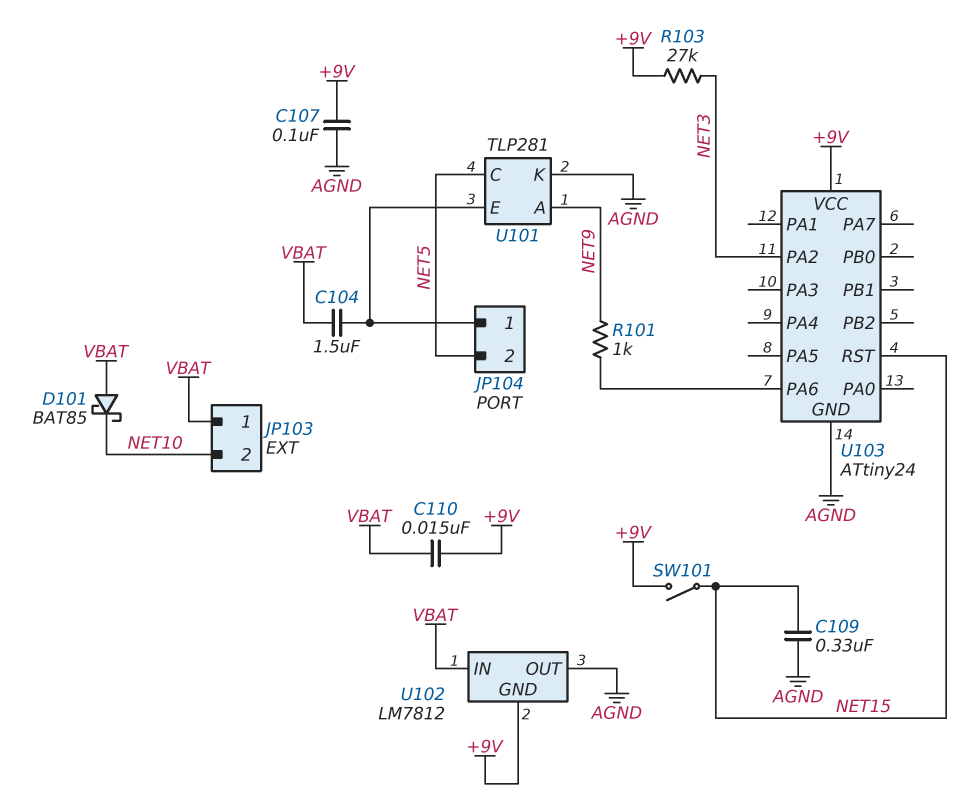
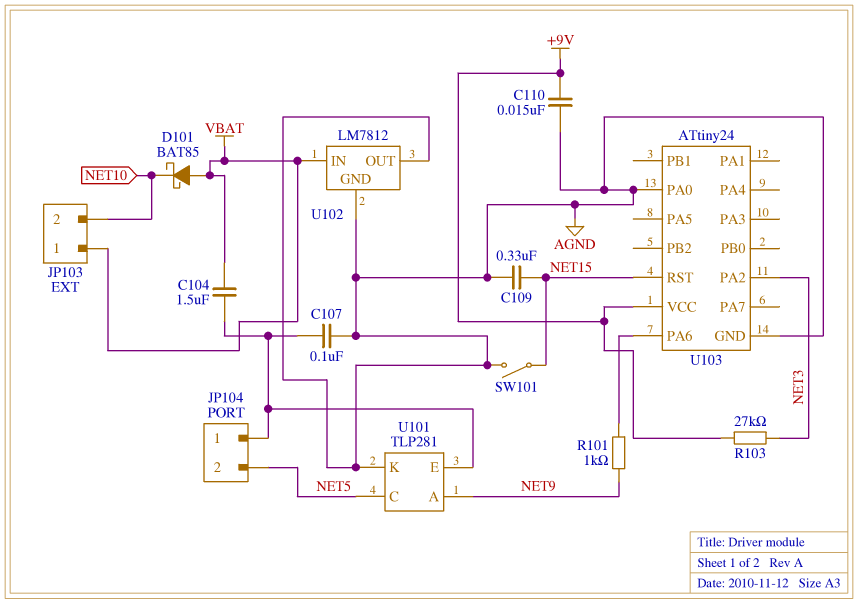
C107: 100nF (+9V, AGND) -> 100nF (AGND, JP104/1)
C110: 15nF (+9V, VBAT) -> 15nF (+9V, AGND)
SW101: switch (+9V, NET15) -> switch (AGND, NET15)
U102 pin GND: +9V -> AGND
U103 pin PA0: none -> AGND

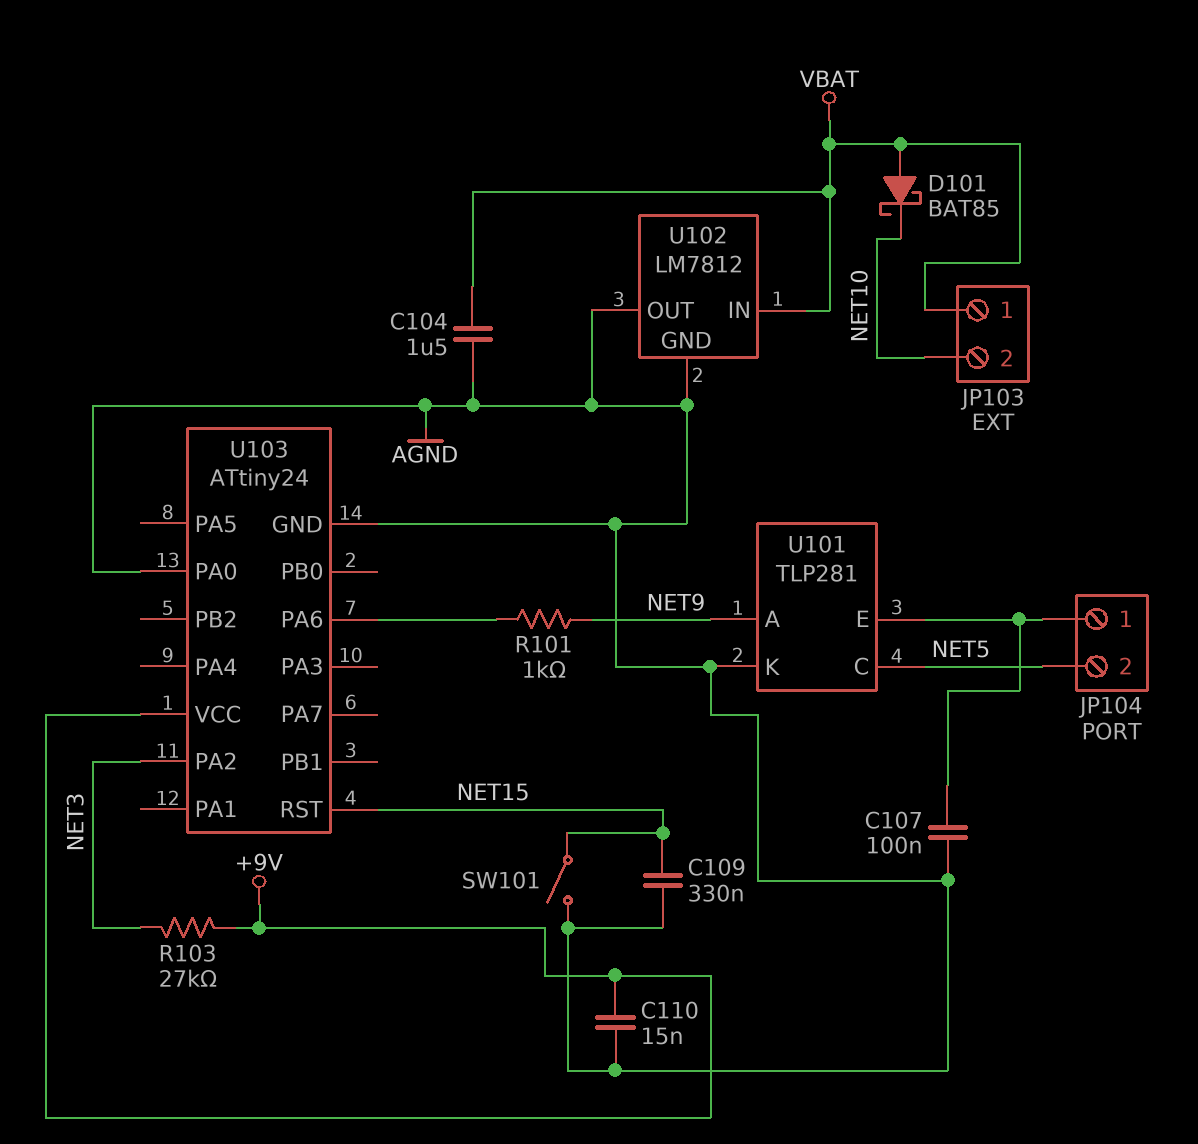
C104: 1.5uF (JP104/1, VBAT) -> 1.5uF (AGND, VBAT)

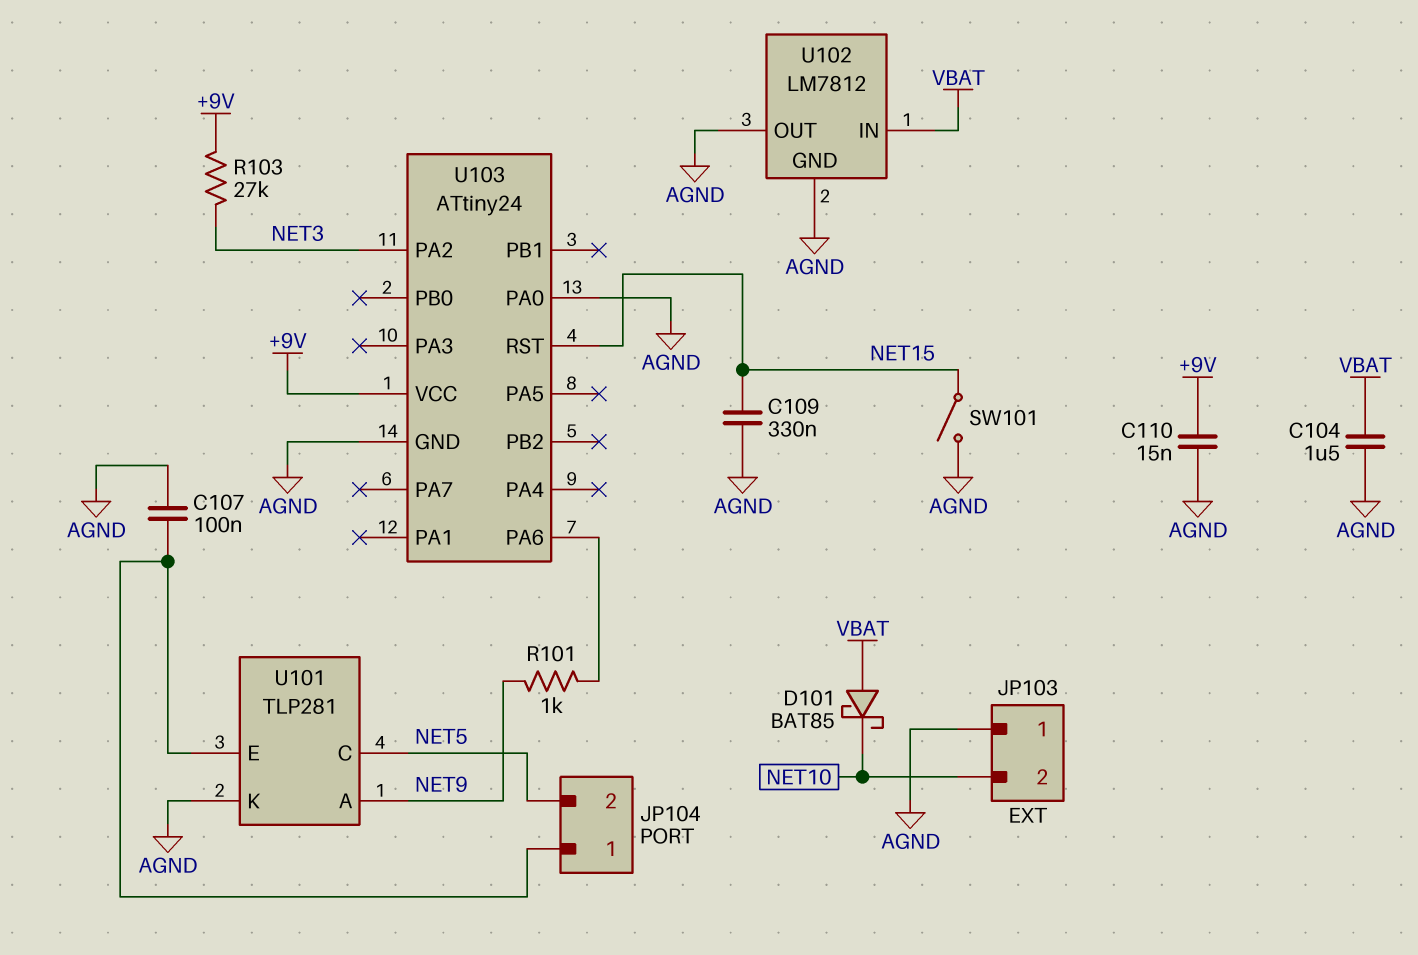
JP103 pin 1: VBAT -> AGND

